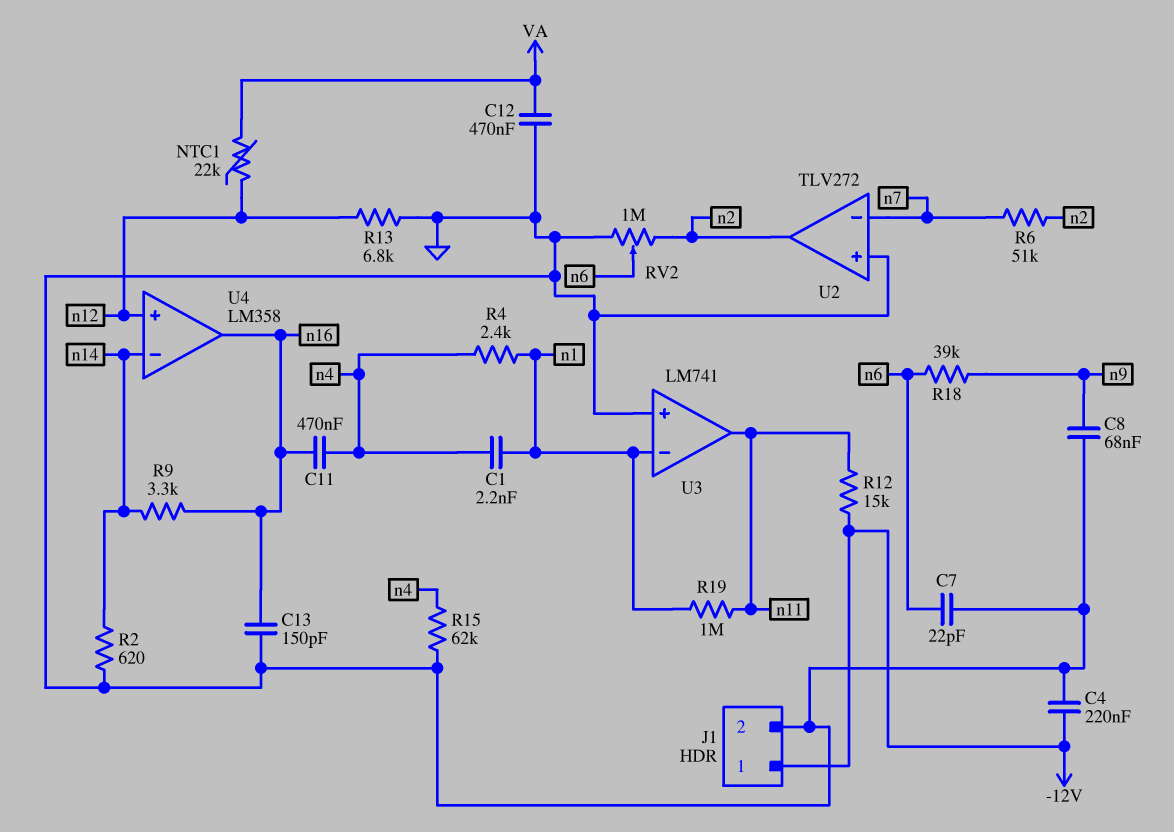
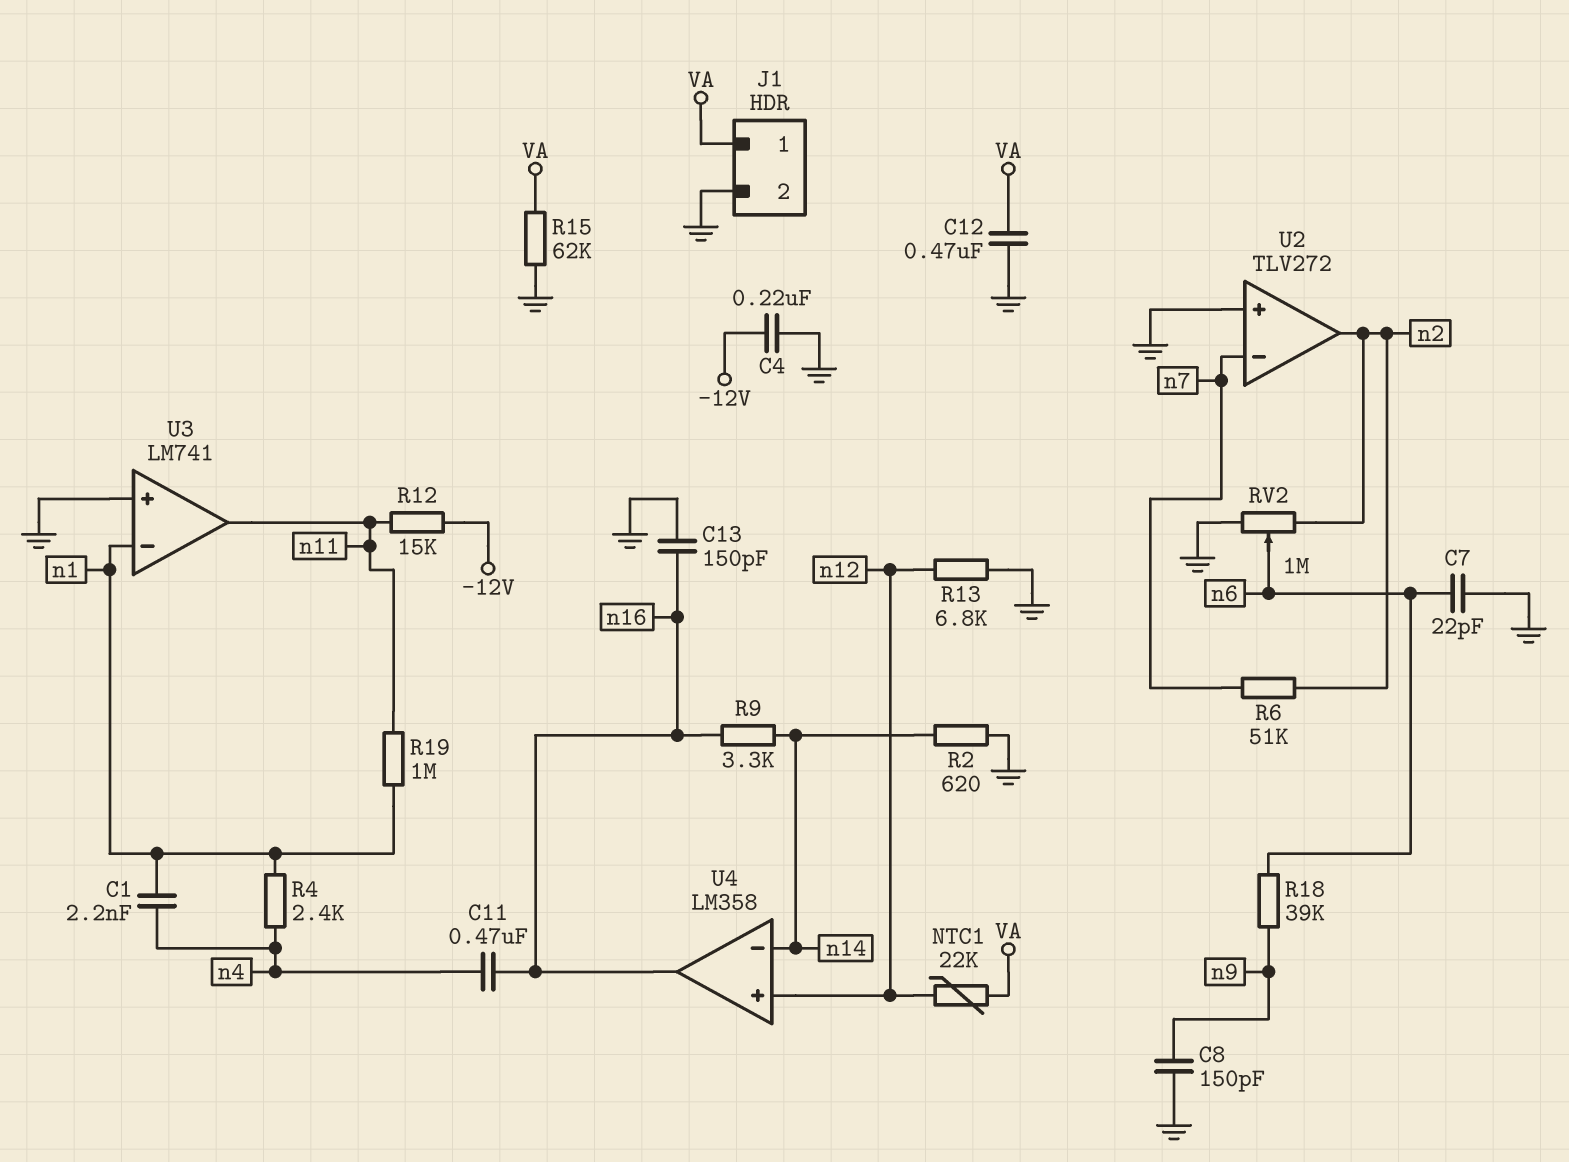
C8: 68nF (GND, n9) -> 150pF (GND, n9)
J1 pin 1: -12V -> VA
R15: 62k (GND, n4) -> 62k (GND, VA)

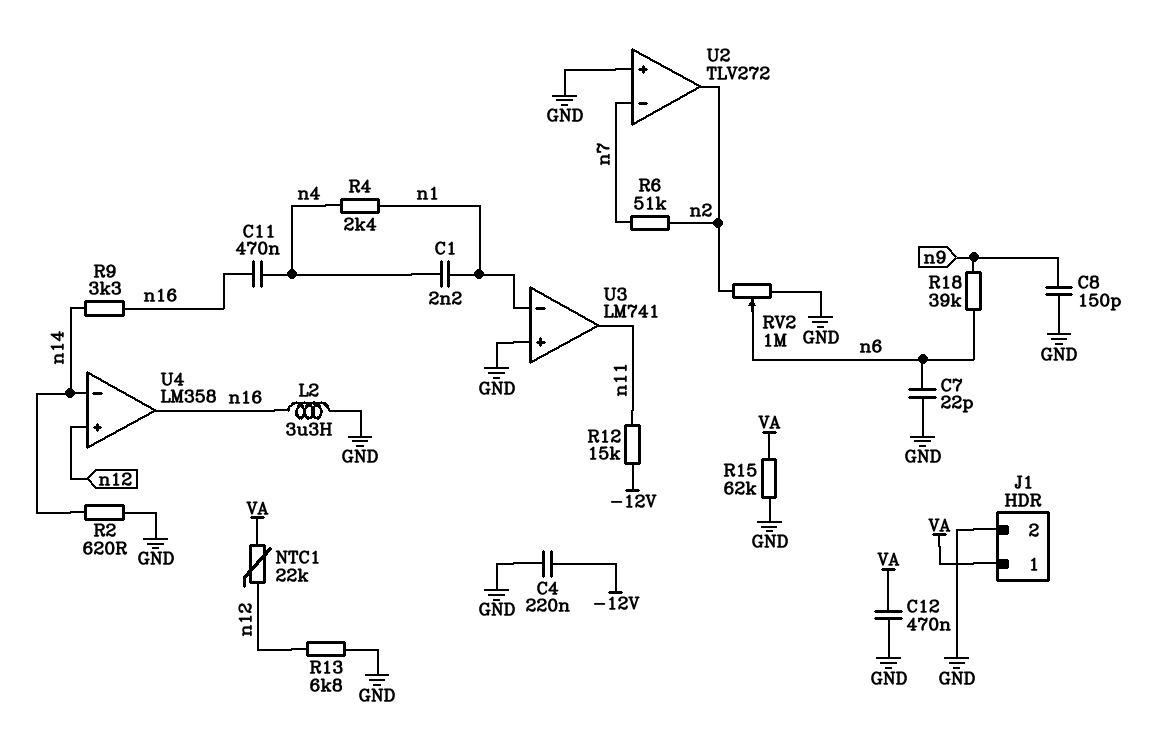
C13: 150pF (GND, n16) -> none
L2: none -> 3.3uH (GND, n16)
R19: 1M (n1, n11) -> none

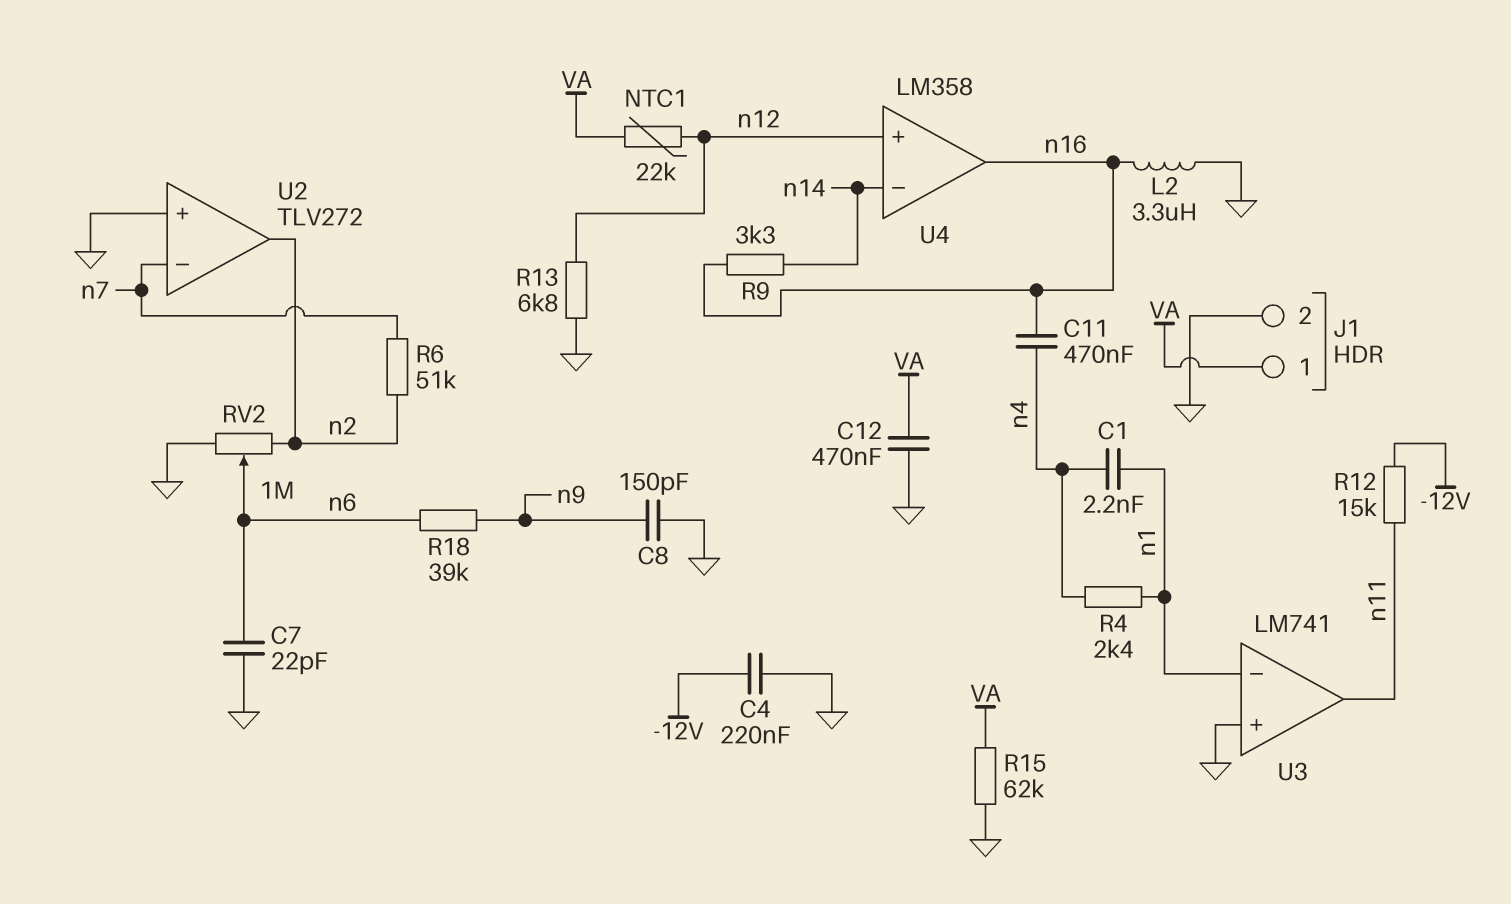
R2: 620 (GND, n14) -> none

